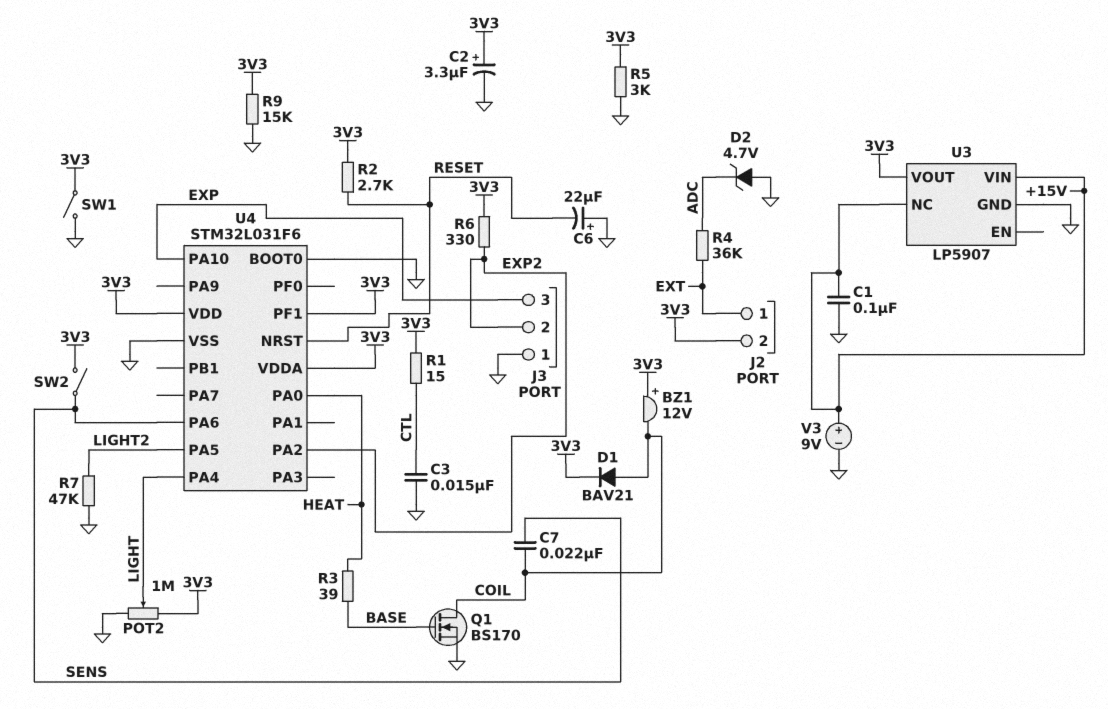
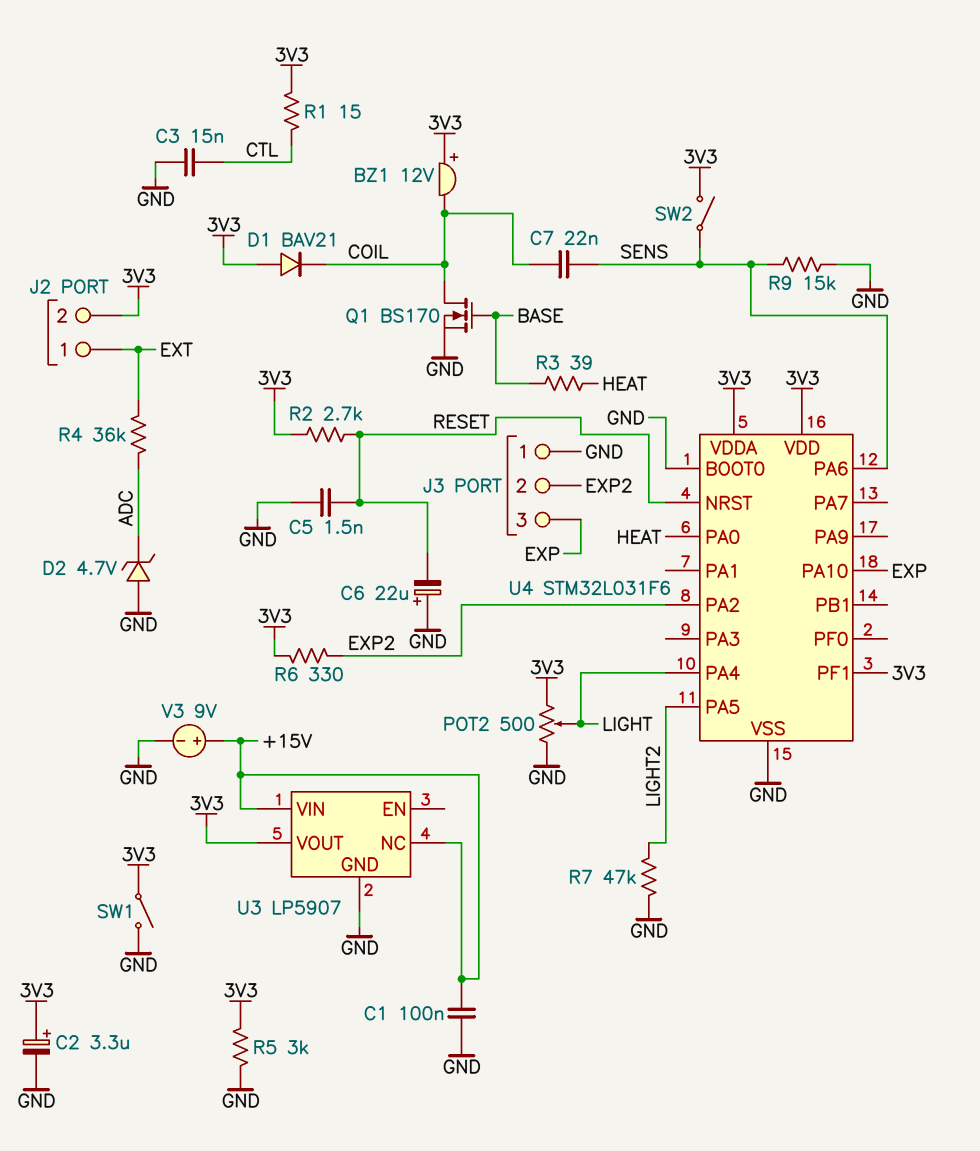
C5: none -> 1.5nF (GND, RESET)
D1: diode BAV21 (A COIL, K 3V3) -> diode BAV21 (A 3V3, K COIL)
POT2: 1M (3V3, GND, wiper LIGHT) -> 500 (3V3, GND, wiper LIGHT)
R9: 15k (3V3, GND) -> 15k (GND, SENS)

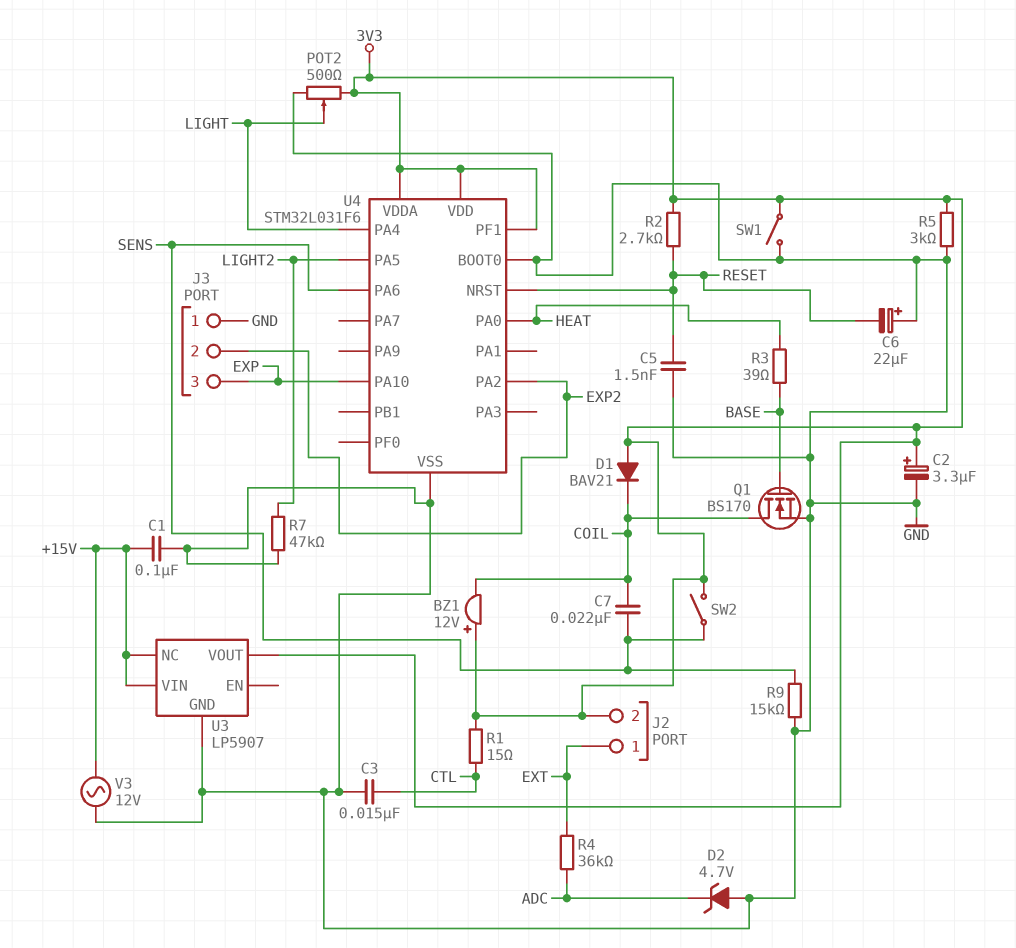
R6: 330 (3V3, EXP2) -> none
V3: 9V (plus +15V, minus GND) -> AC 12V (+15V, GND)

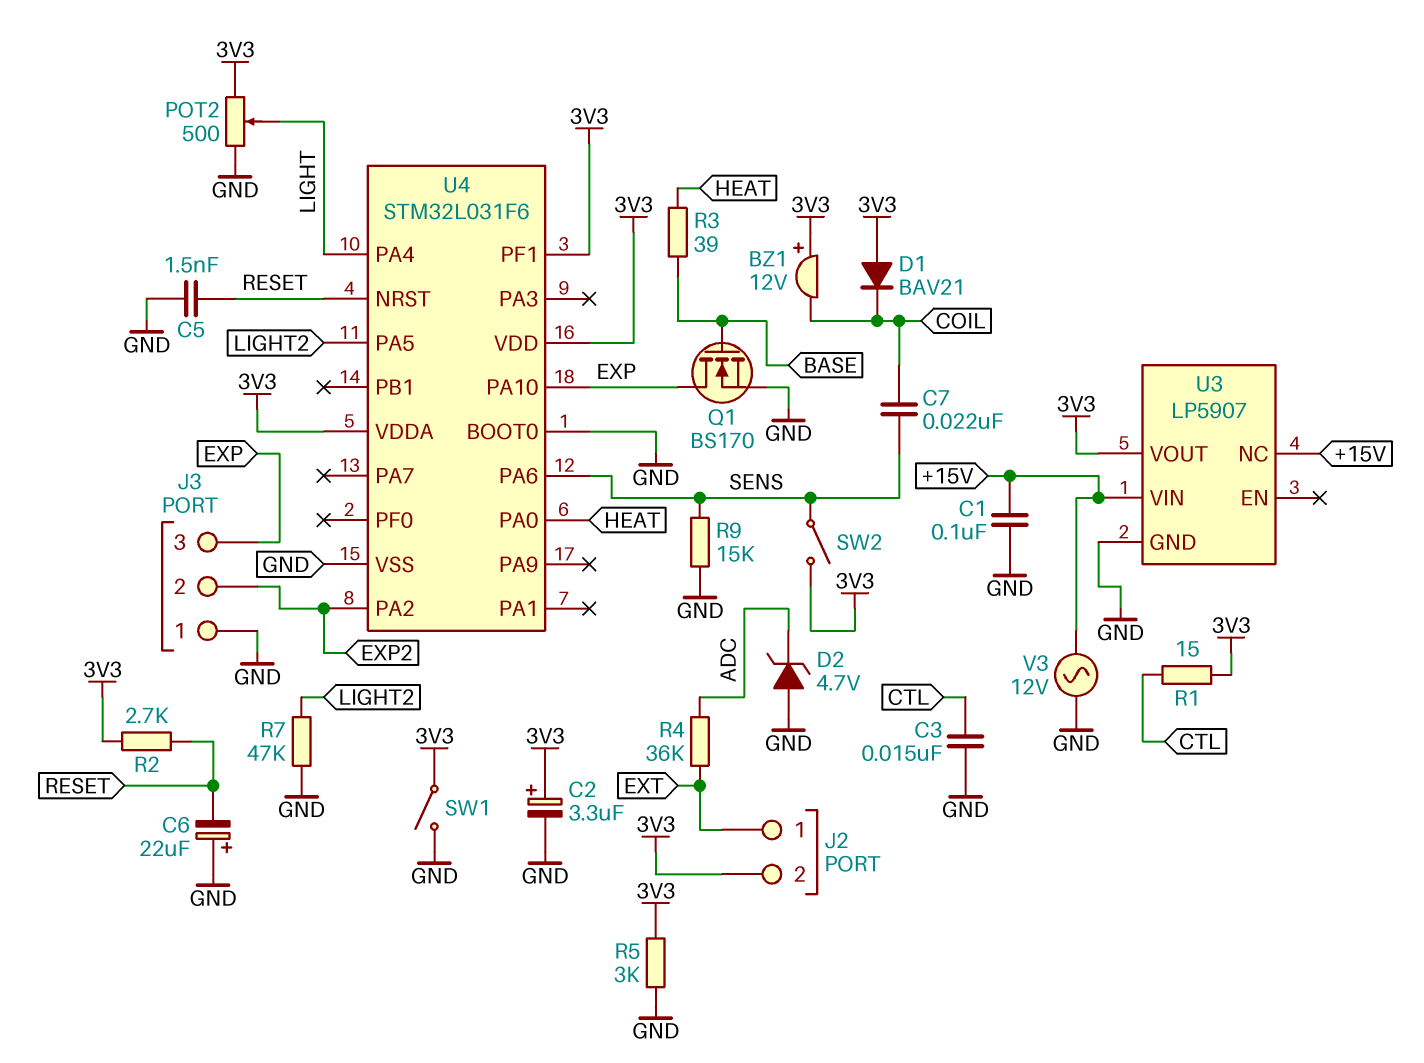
Q1: NMOS BS170 (G BASE, D COIL, S GND) -> NMOS BS170 (G BASE, D EXP, S GND)

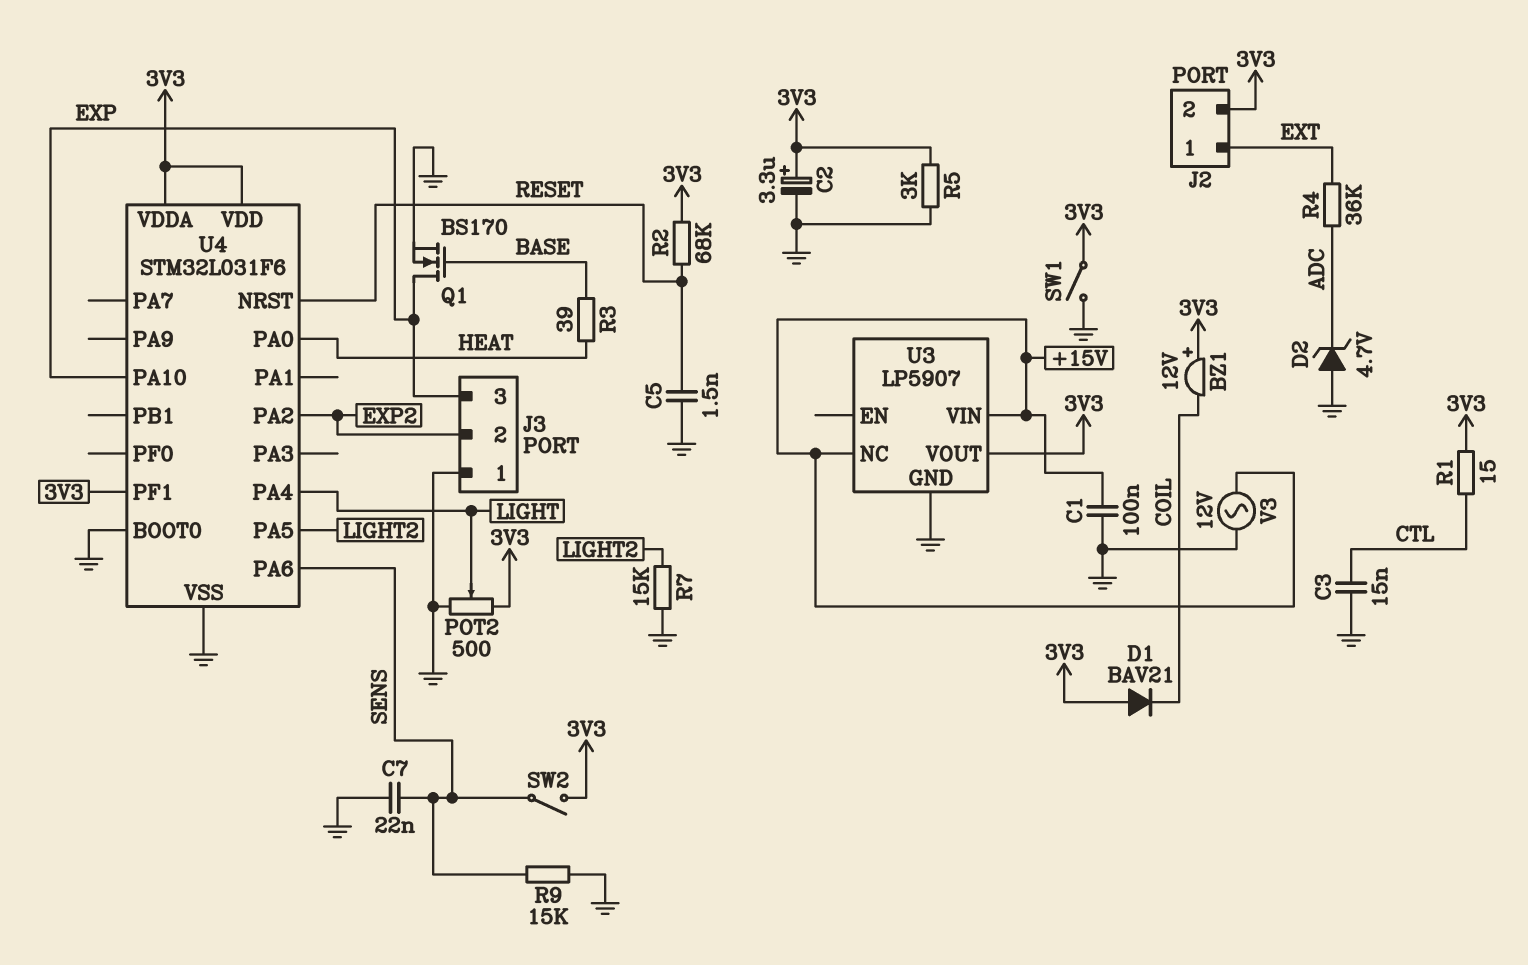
C6: 22uF (plus GND, minus RESET) -> none
C7: 22nF (COIL, SENS) -> 22nF (GND, SENS)
R2: 2.7k (3V3, RESET) -> 68k (3V3, RESET)
R7: 47k (GND, LIGHT2) -> 15k (GND, LIGHT2)

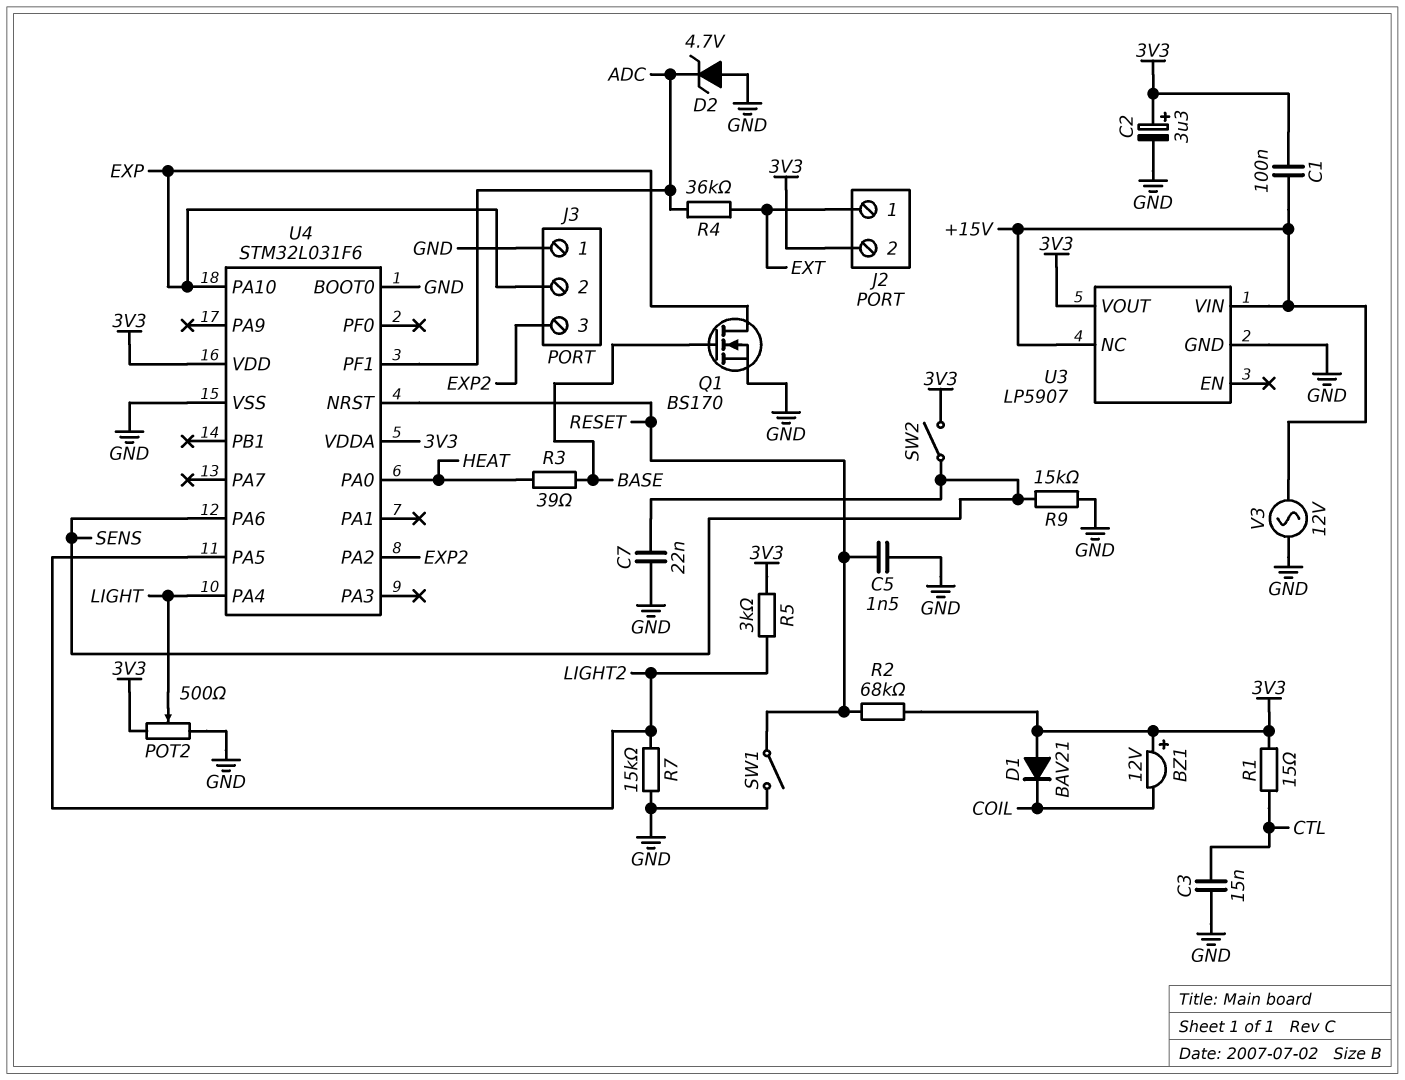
C1: 100nF (+15V, GND) -> 100nF (+15V, 3V3)
J3 pin 2: EXP2 -> EXP
J3 pin 3: EXP -> EXP2
R5: 3k (3V3, GND) -> 3k (3V3, LIGHT2)
SW1: switch (3V3, GND) -> switch (GND, RESET)
U4 pin PF1: 3V3 -> ADC

